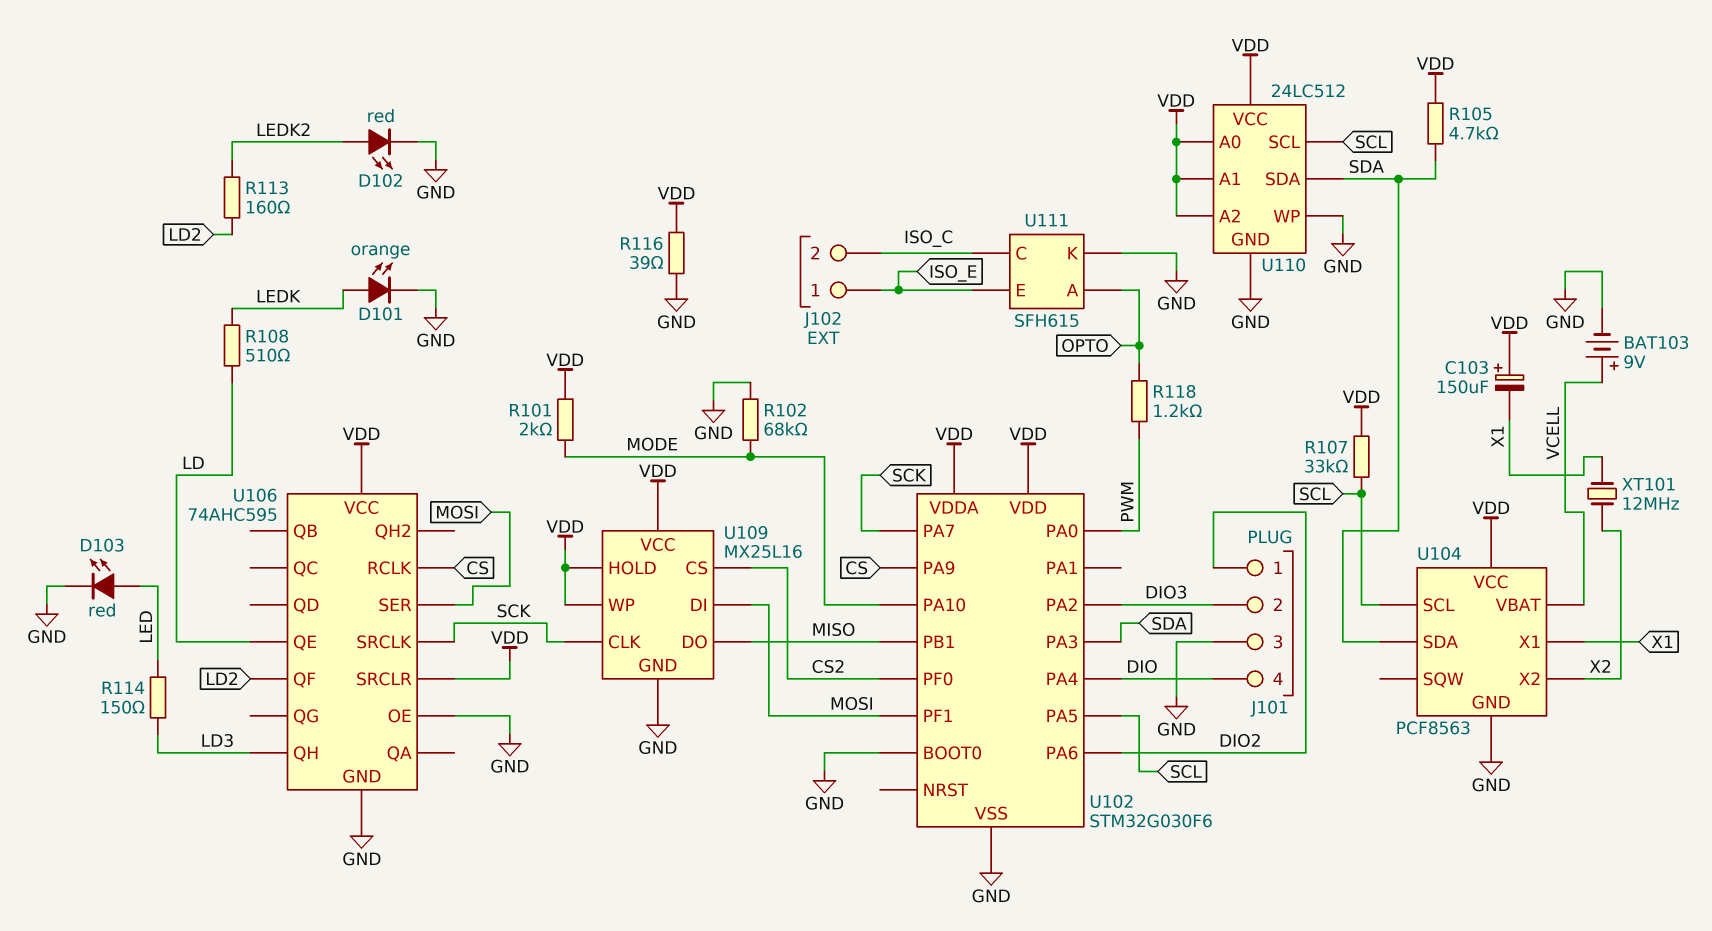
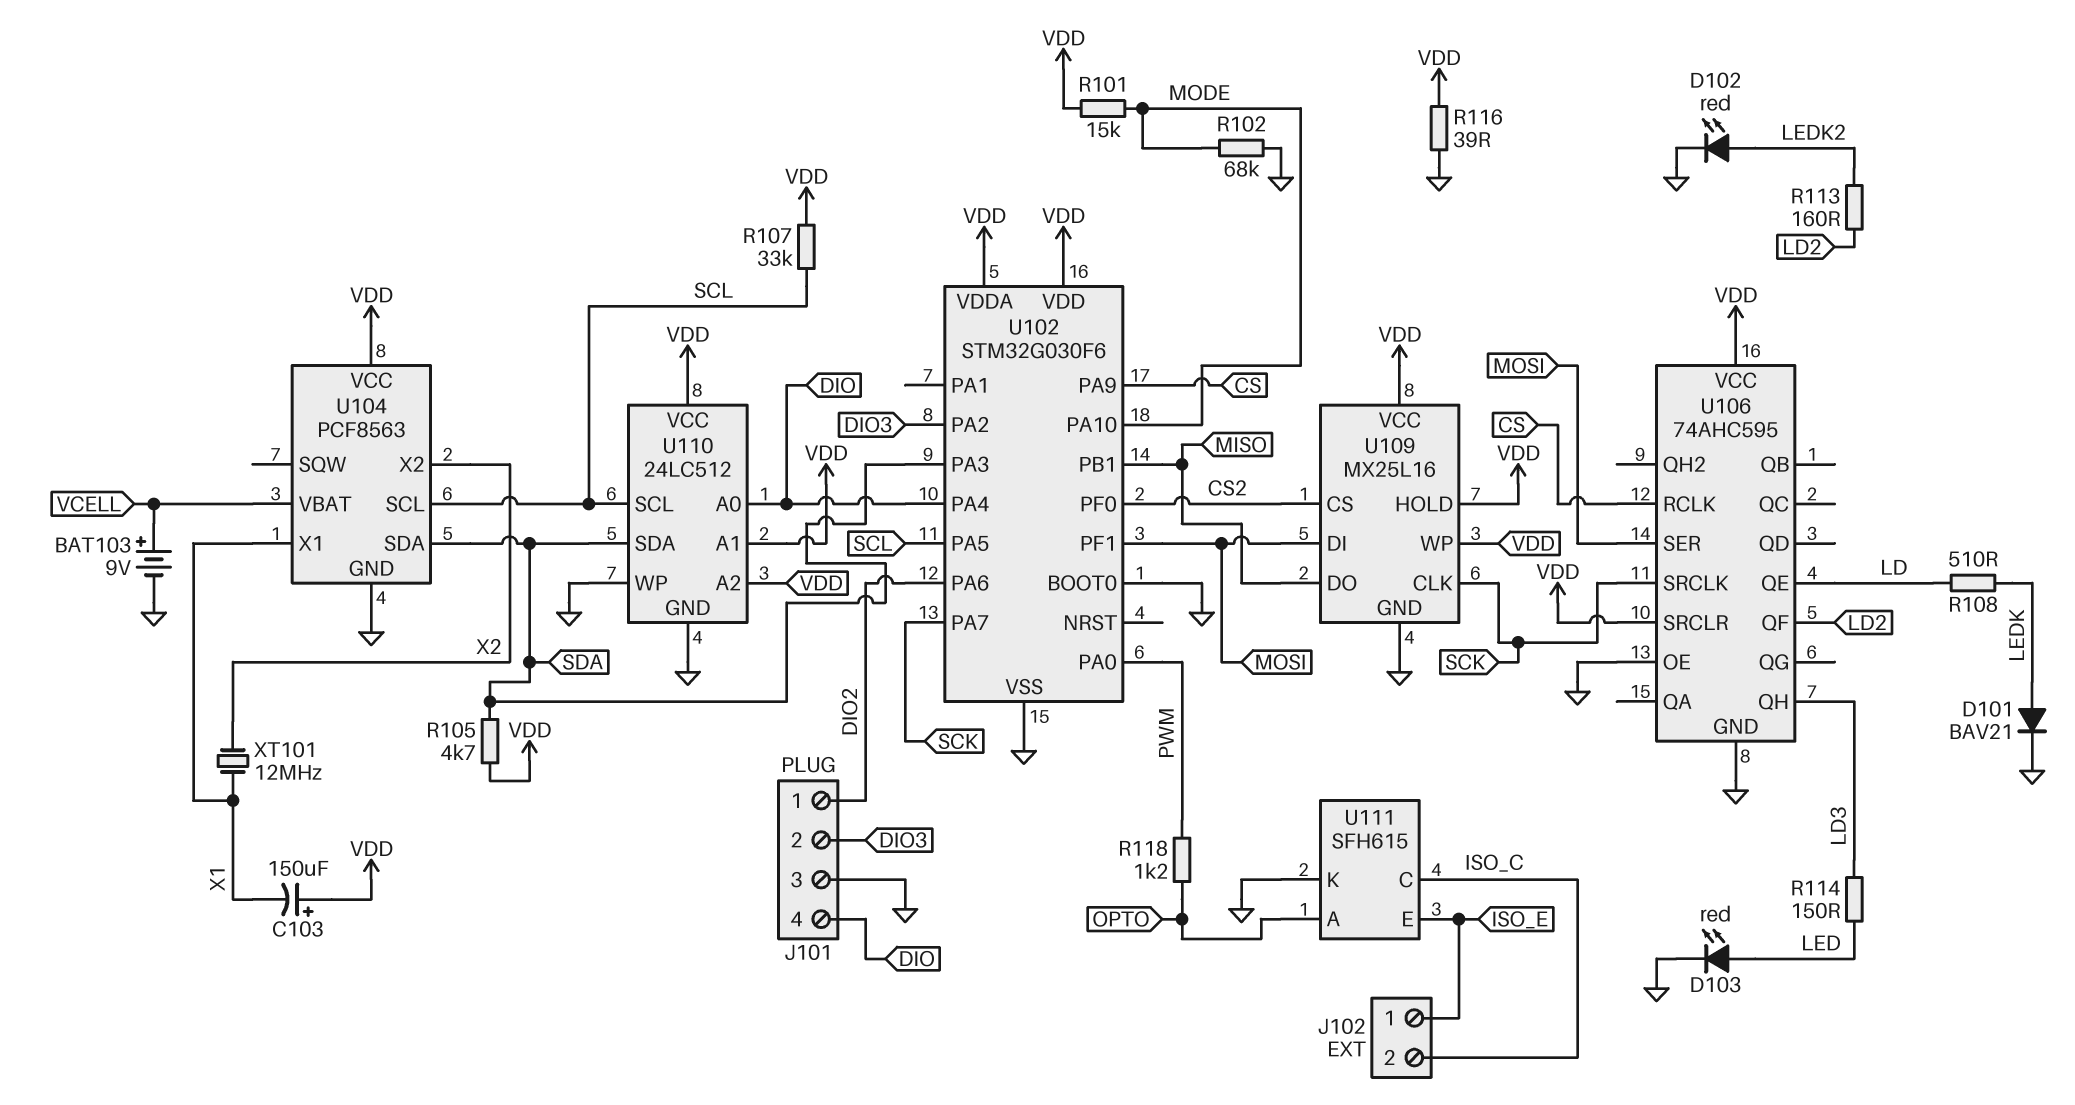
D101: LED orange (A LEDK, K GND) -> diode BAV21 (A LEDK, K GND)
R101: 2k (MODE, VDD) -> 15k (MODE, VDD)
U110 pin A0: VDD -> DIO

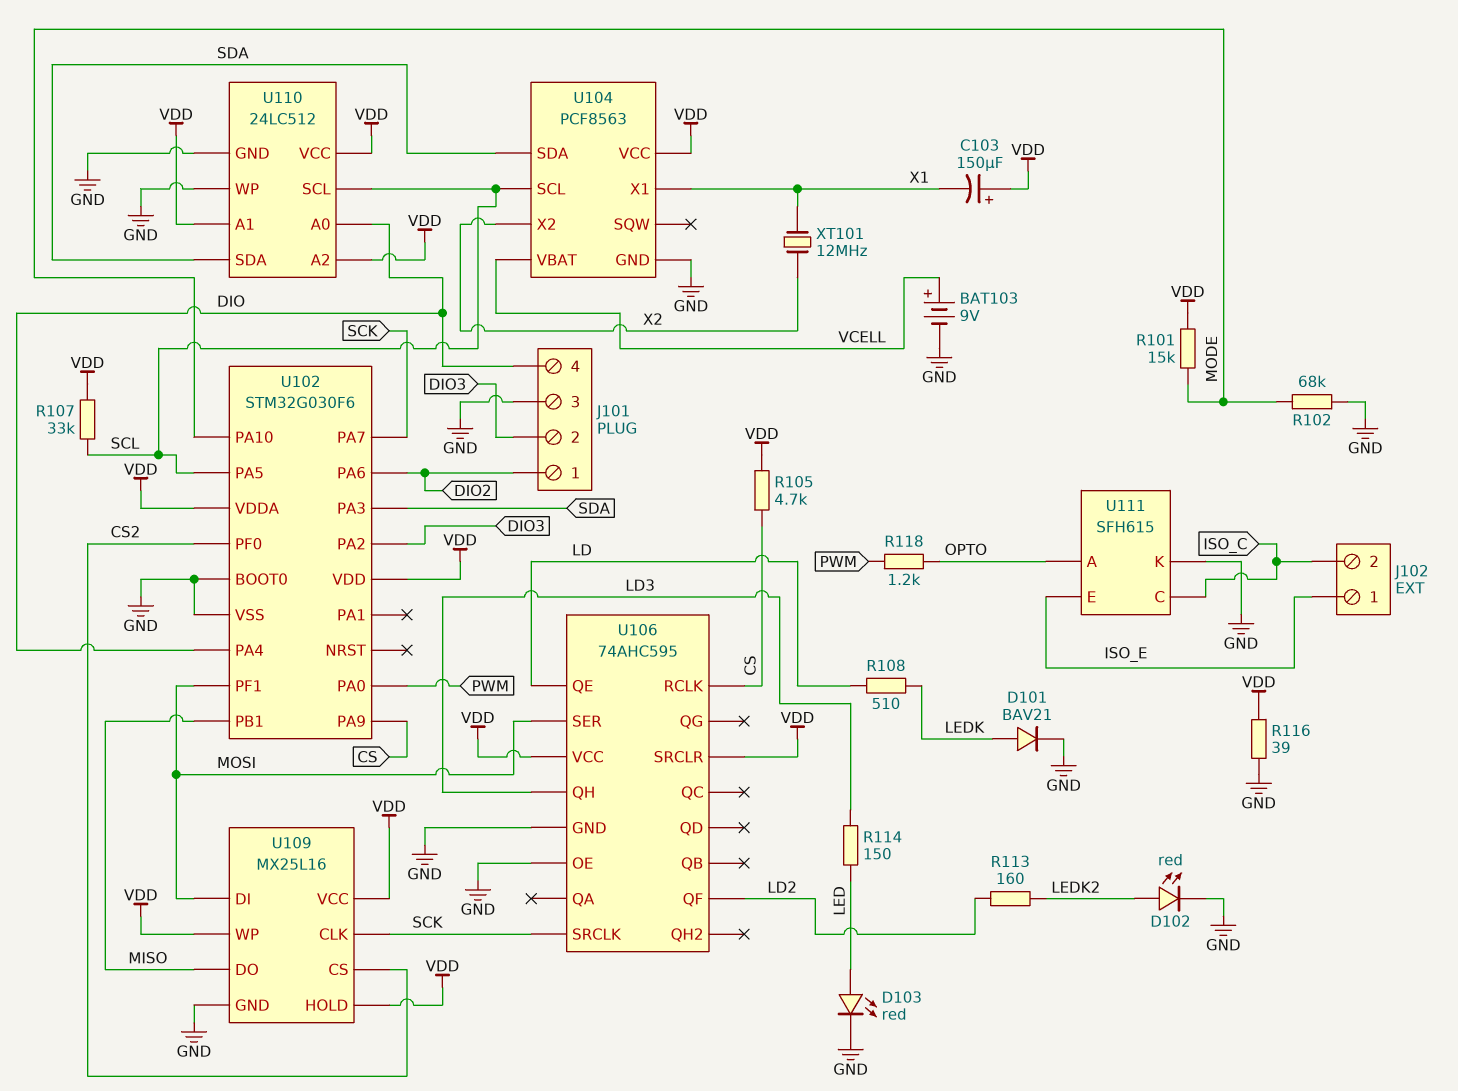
R105: 4.7k (SDA, VDD) -> 4.7k (CS, VDD)

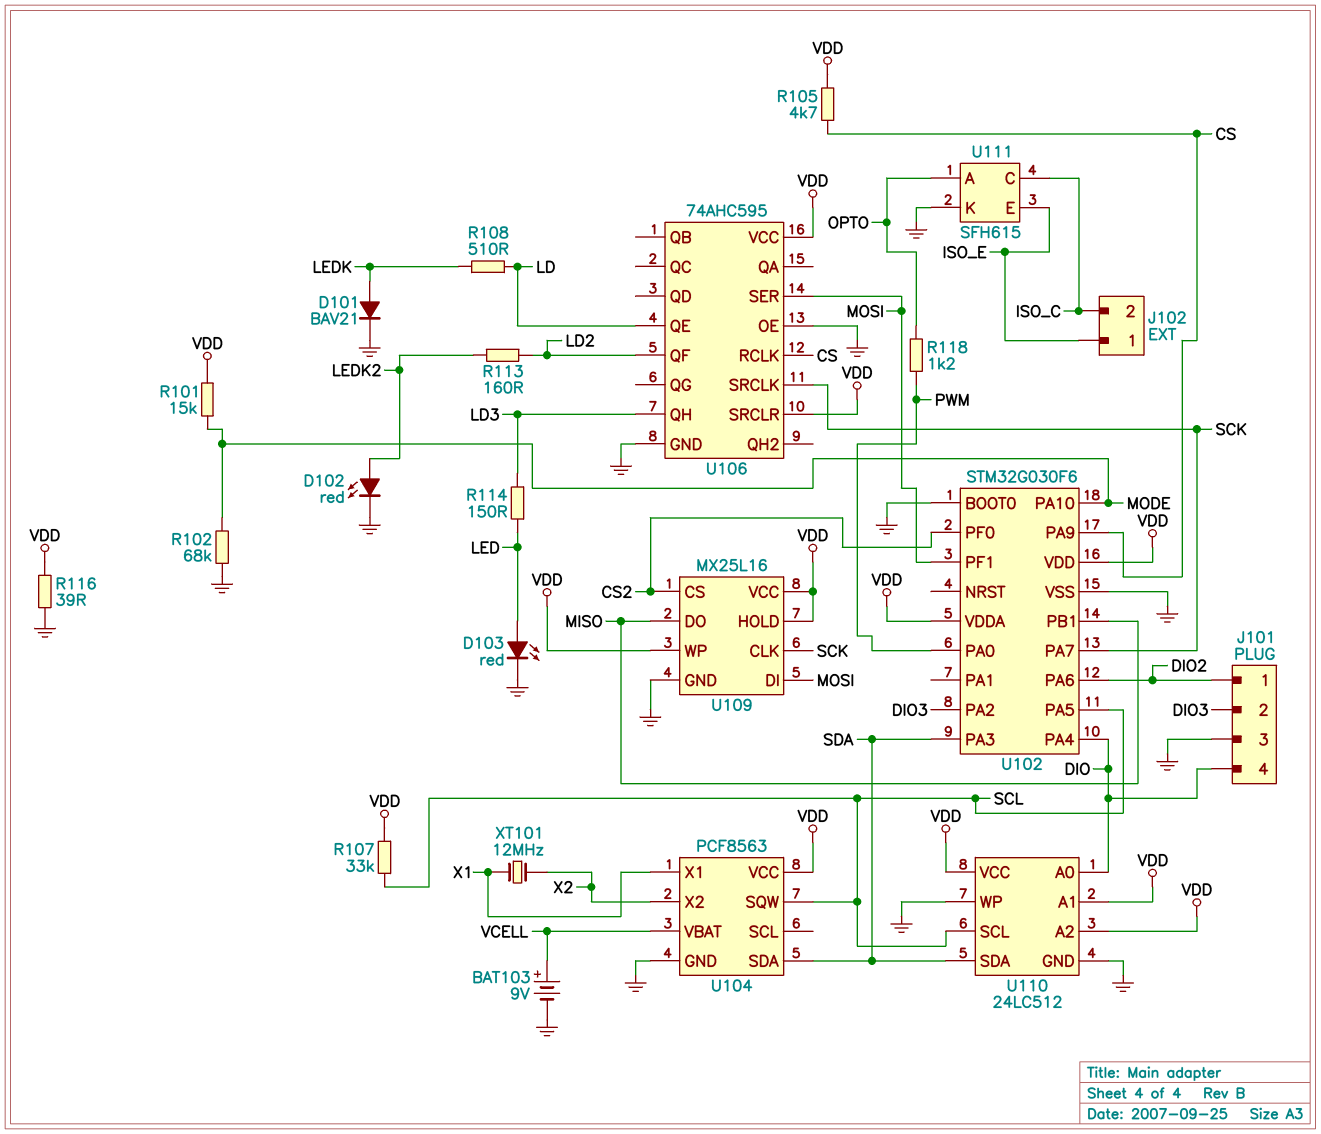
C103: 150uF (plus VDD, minus X1) -> none
U104 pin SCL: SCL -> none
U104 pin SQW: none -> SCL

